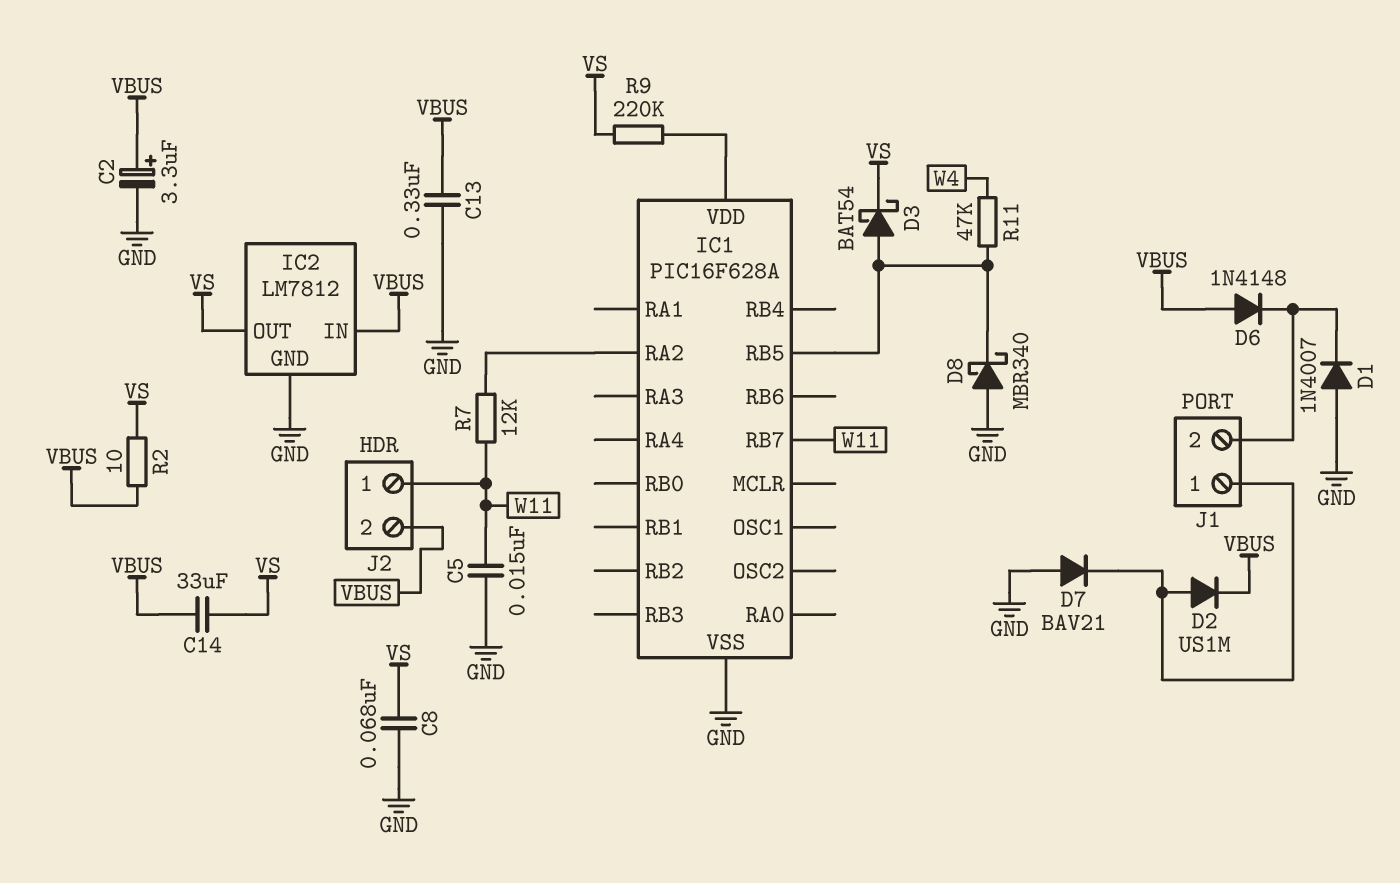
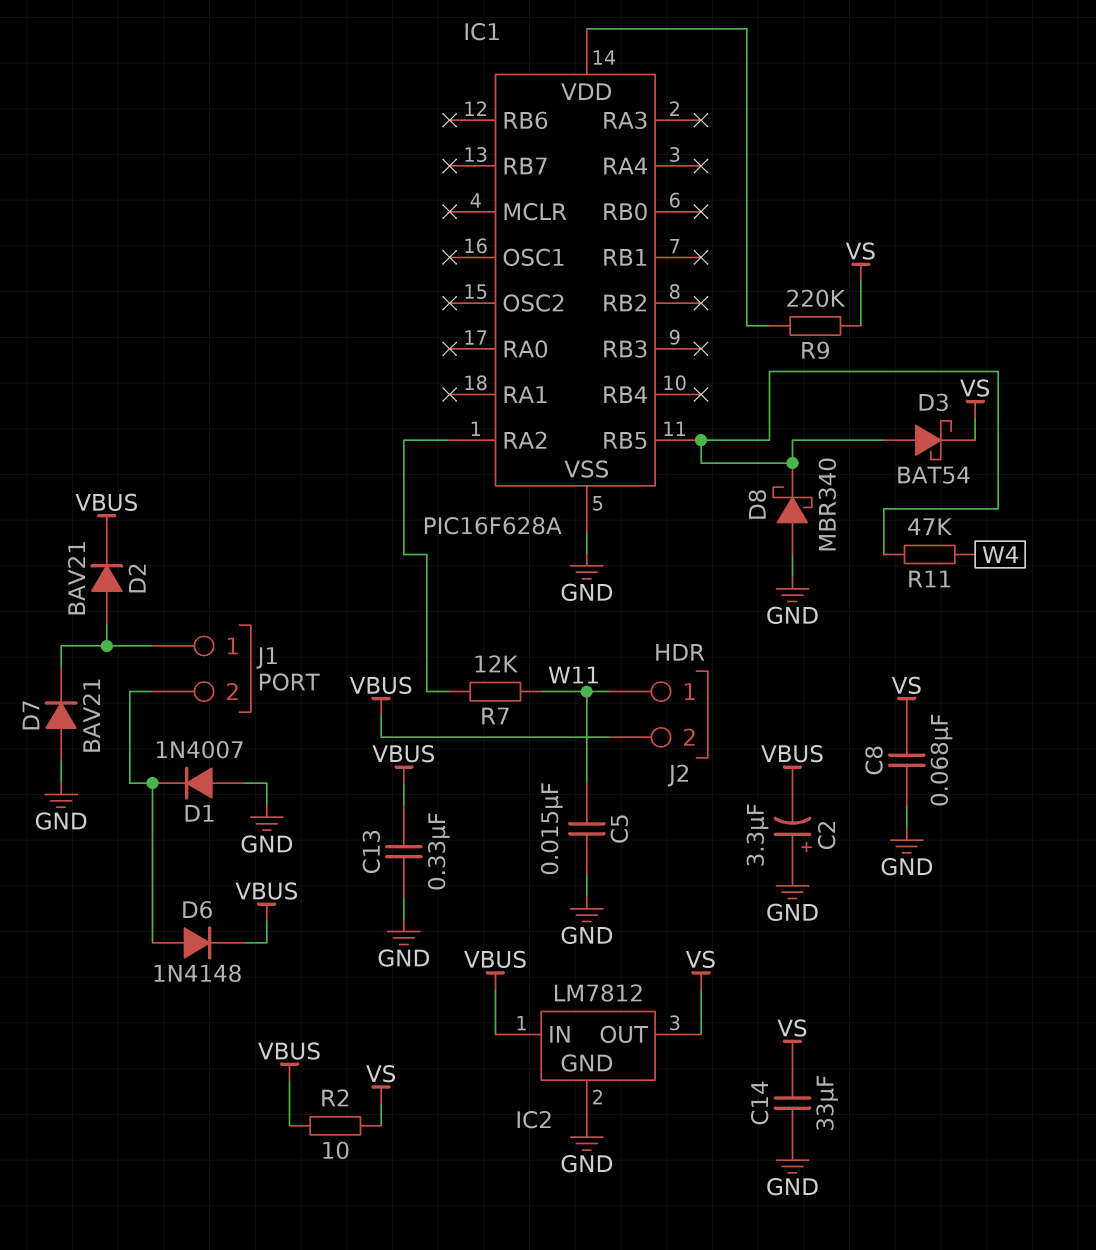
C2: 3.3uF (plus VBUS, minus GND) -> 3.3uF (plus GND, minus VBUS)
C14: 33uF (VBUS, VS) -> 33uF (GND, VS)
D2: diode US1M (A J1/1, K VBUS) -> diode BAV21 (A J1/1, K VBUS)
D6: diode 1N4148 (A VBUS, K J1/2) -> diode 1N4148 (A J1/2, K VBUS)
IC1 pin RB7: W11 -> none

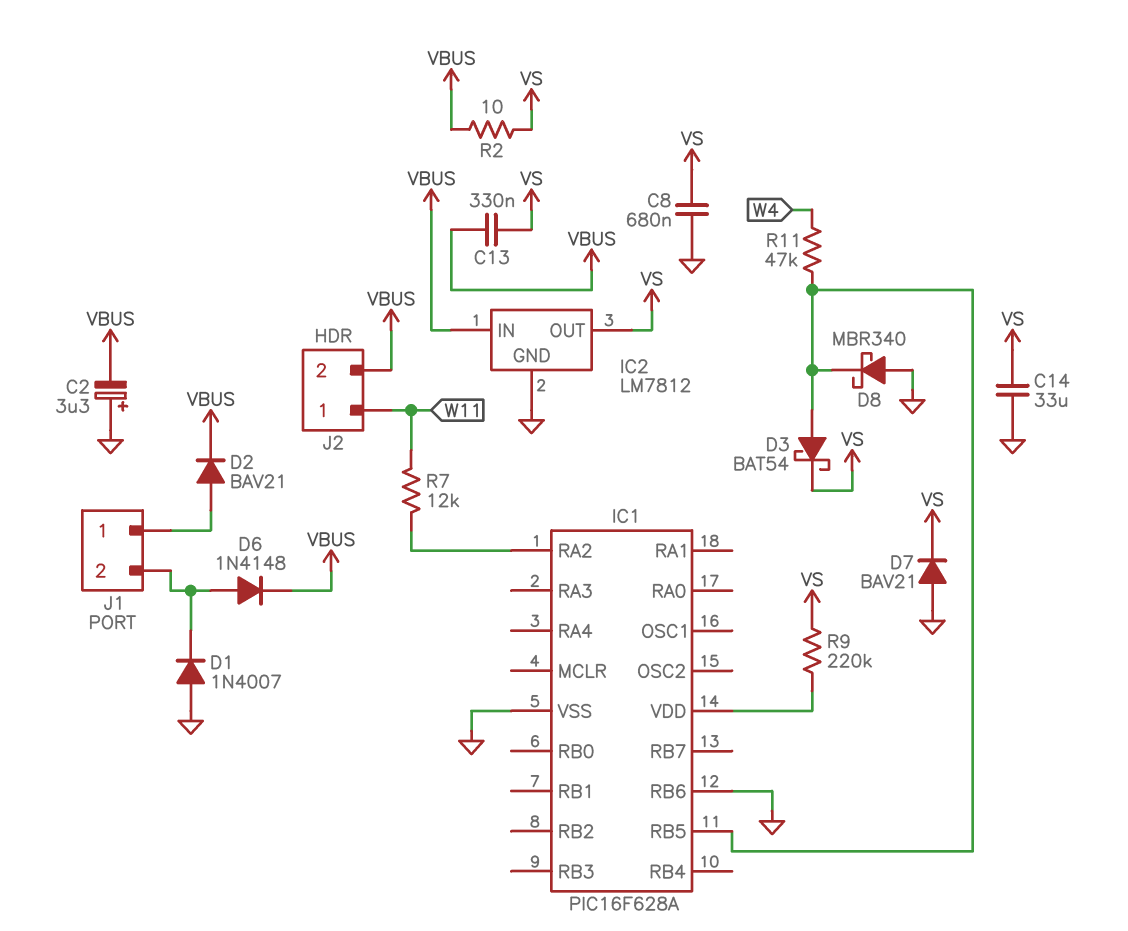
C5: 15nF (GND, W11) -> none
C8: 68nF (GND, VS) -> 680nF (GND, VS)
C13: 330nF (GND, VBUS) -> 330nF (VBUS, VS)
D7: diode BAV21 (A GND, K J1/1) -> diode BAV21 (A GND, K VS)
IC1 pin RB6: none -> GND

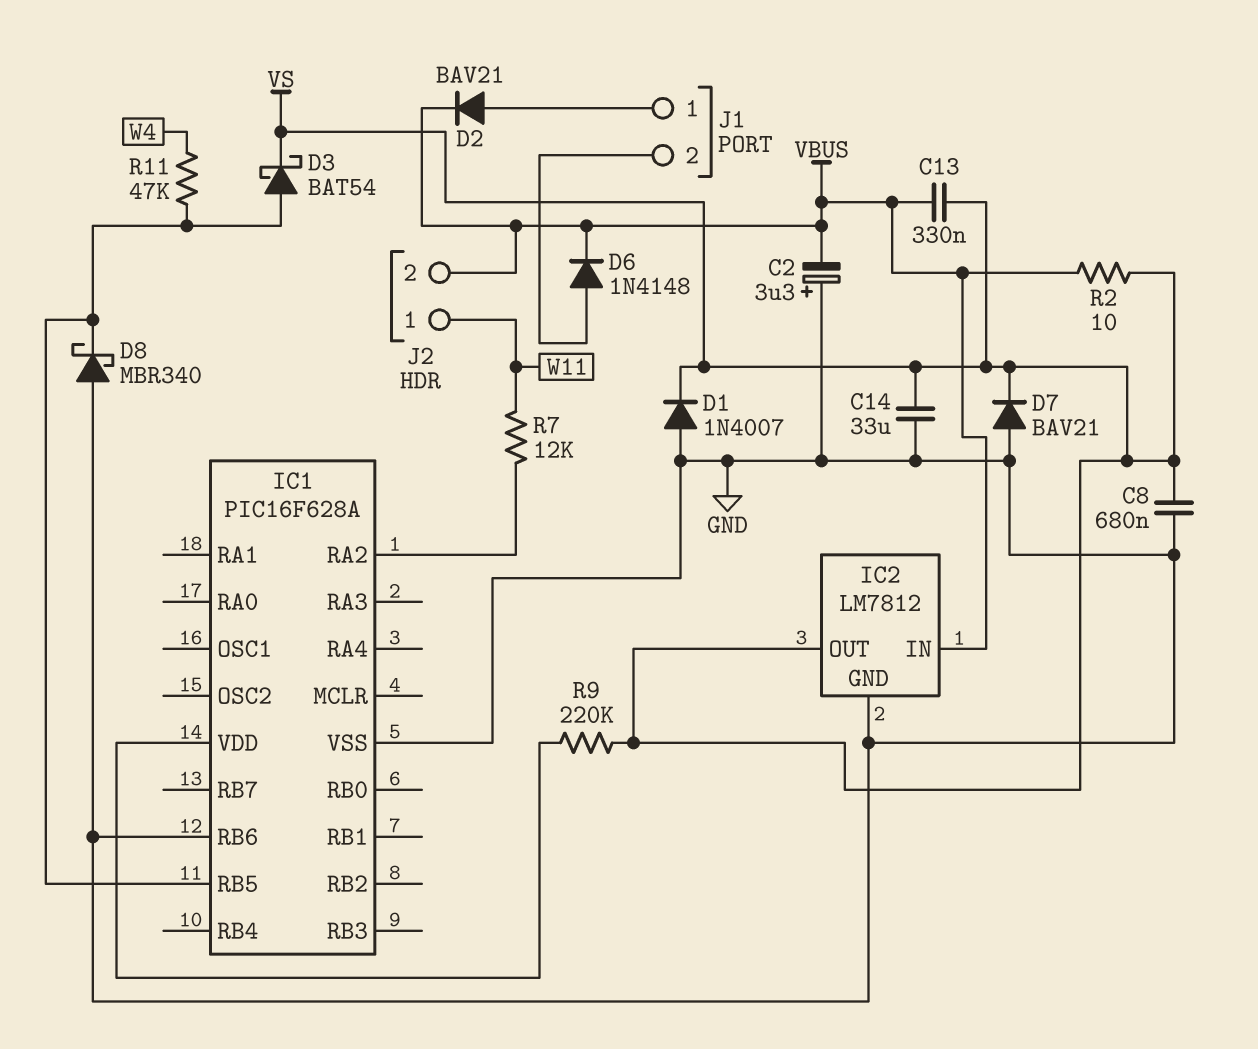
D1: diode 1N4007 (A GND, K J1/2) -> diode 1N4007 (A GND, K VS)

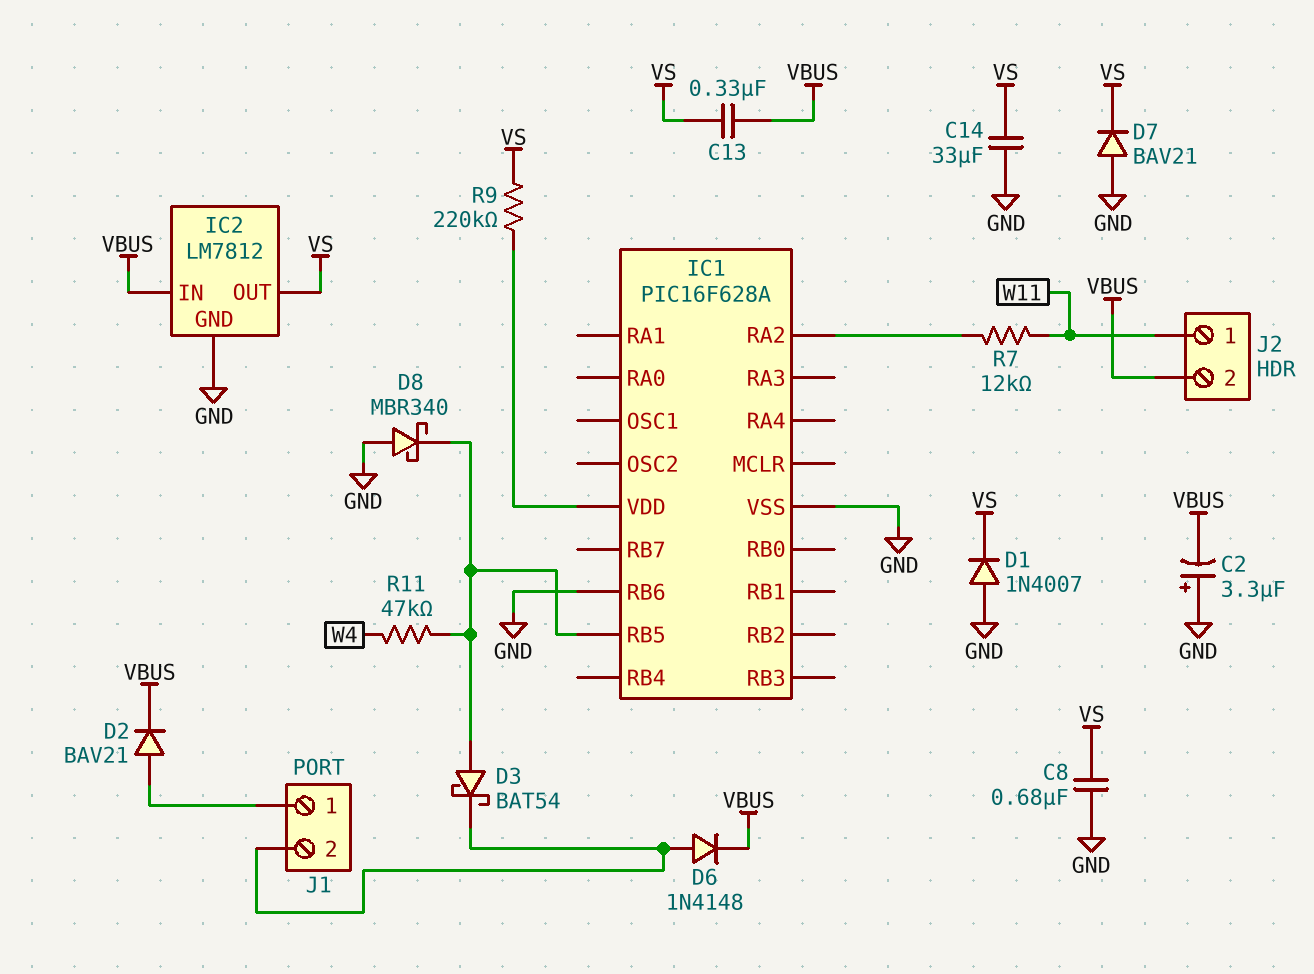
D3: schottky BAT54 (A IC1/RB5, K VS) -> schottky BAT54 (A IC1/RB5, K J1/2)
R2: 10 (VBUS, VS) -> none

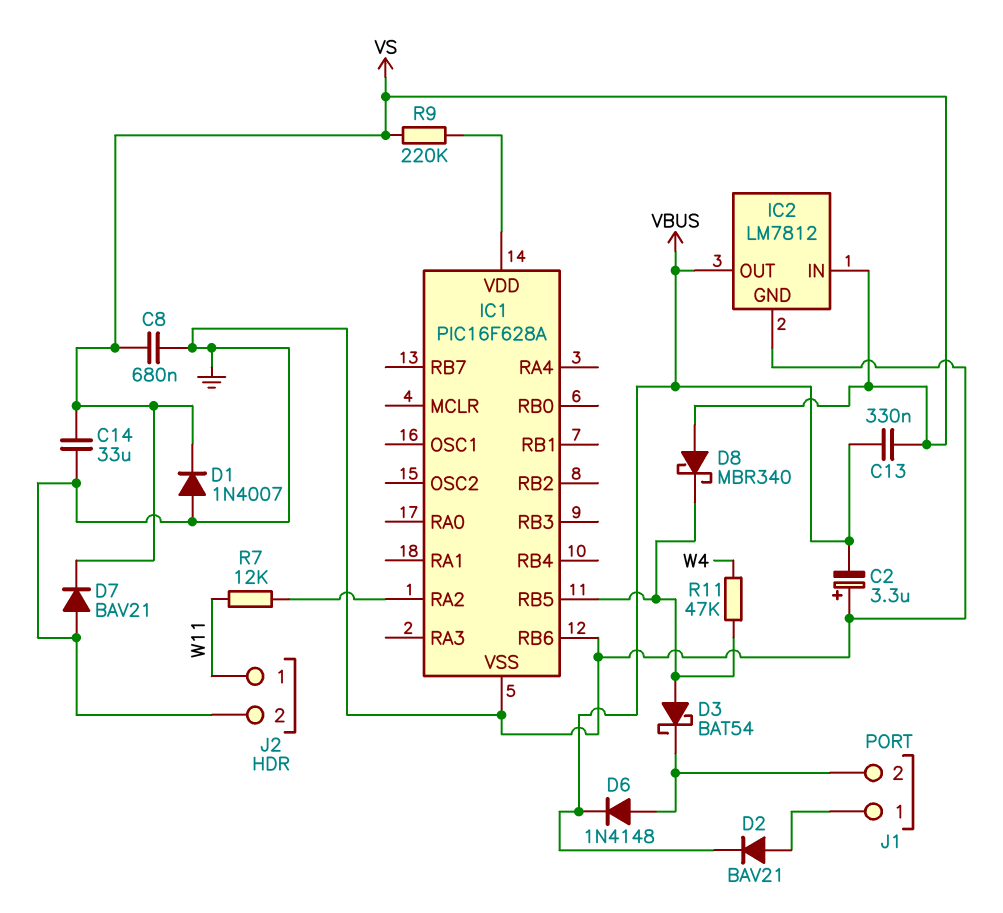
D8: schottky MBR340 (A GND, K IC1/RB5) -> schottky MBR340 (A VS, K IC1/RB5)
IC2 pin IN: VBUS -> VS
IC2 pin OUT: VS -> VBUS
J2 pin 2: VBUS -> GND

